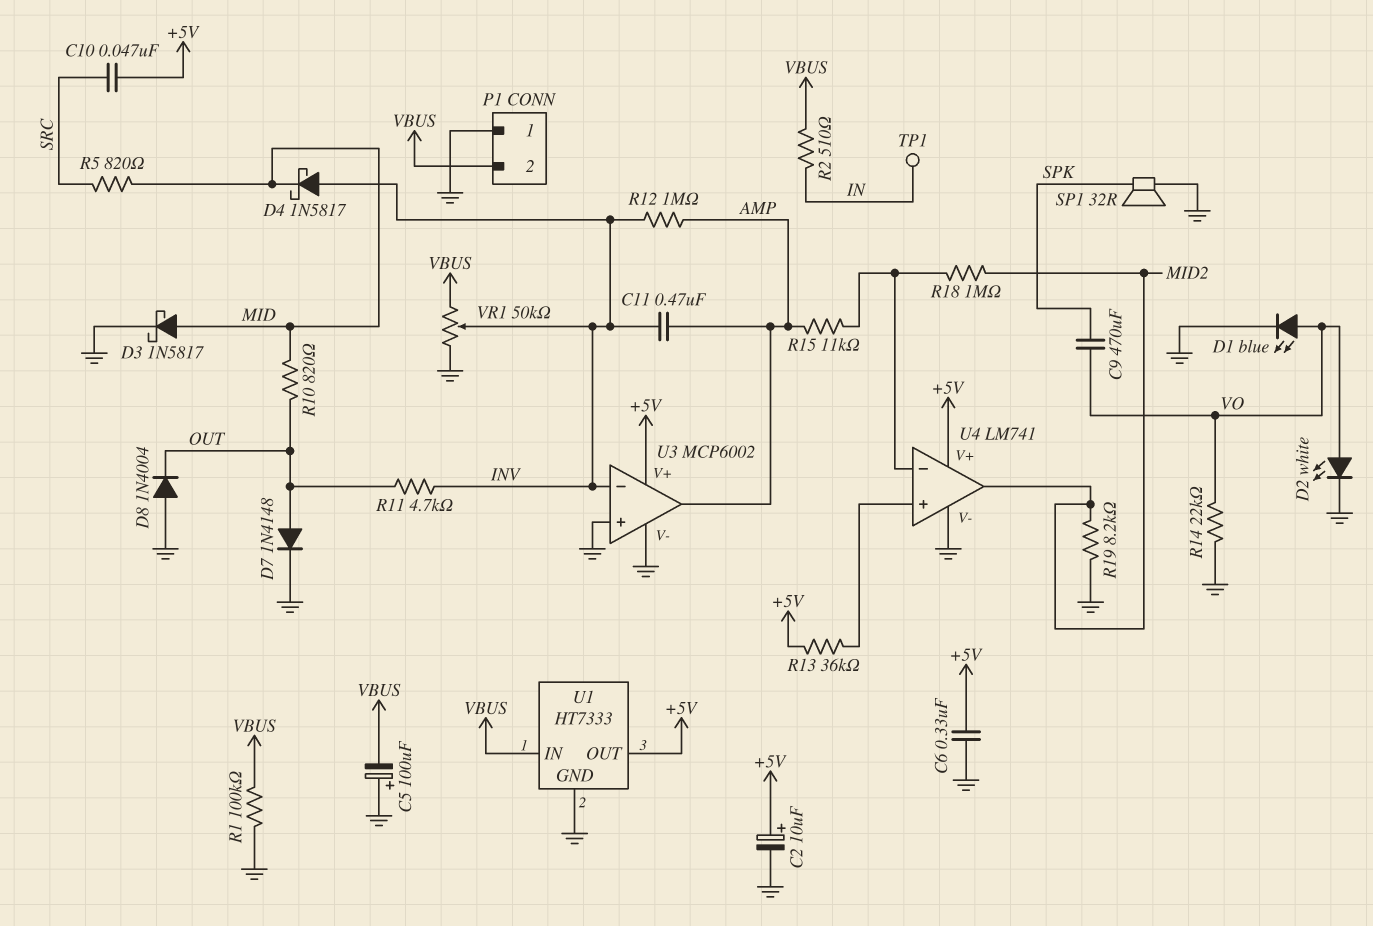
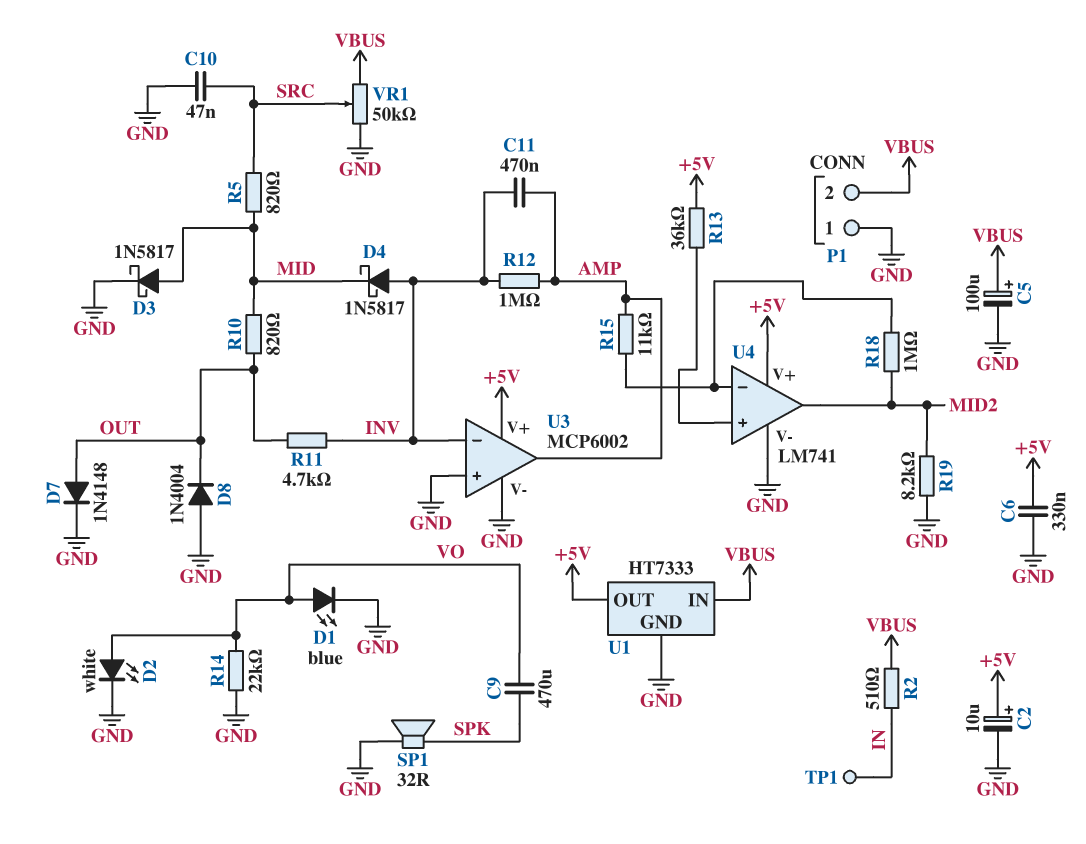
C5: 100uF (plus GND, minus VBUS) -> 100uF (plus VBUS, minus GND)
C10: 47nF (+5V, SRC) -> 47nF (GND, SRC)
R1: 100k (GND, VBUS) -> none
VR1: 50k (GND, VBUS, wiper INV) -> 50k (GND, VBUS, wiper SRC)

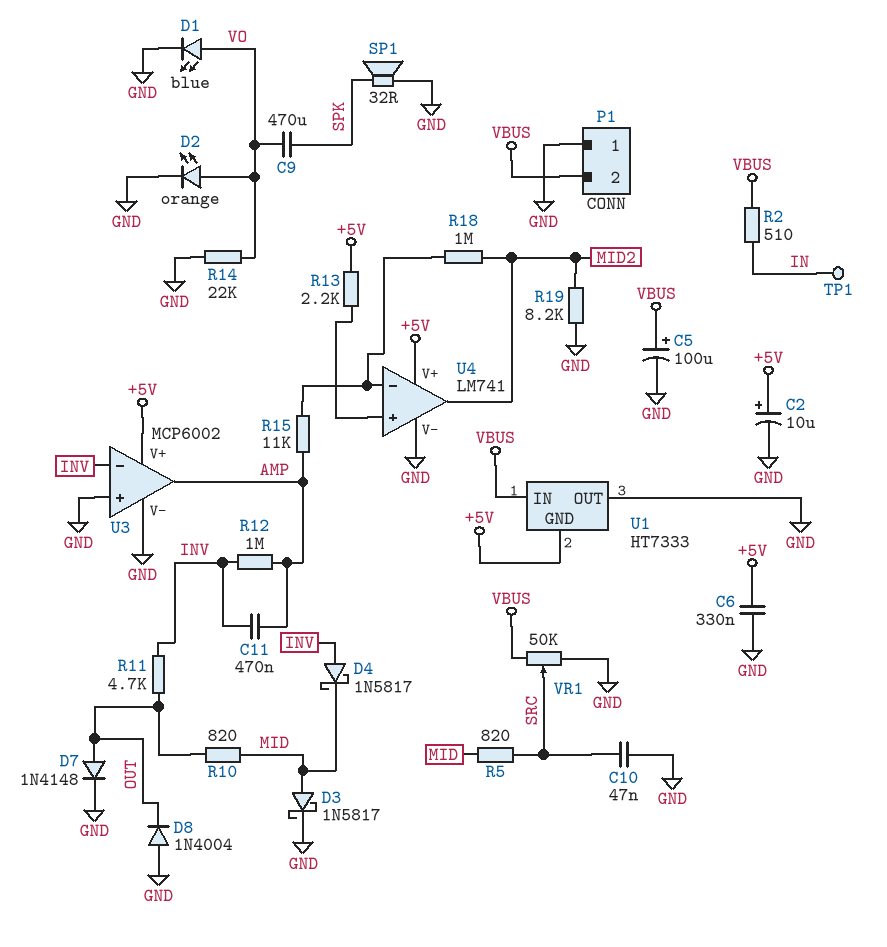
D2: LED white (A VO, K GND) -> LED orange (A VO, K GND)
R13: 36k (+5V, U4/in+) -> 2.2k (+5V, U4/in+)
U1 pin GND: GND -> +5V
U1 pin OUT: +5V -> GND

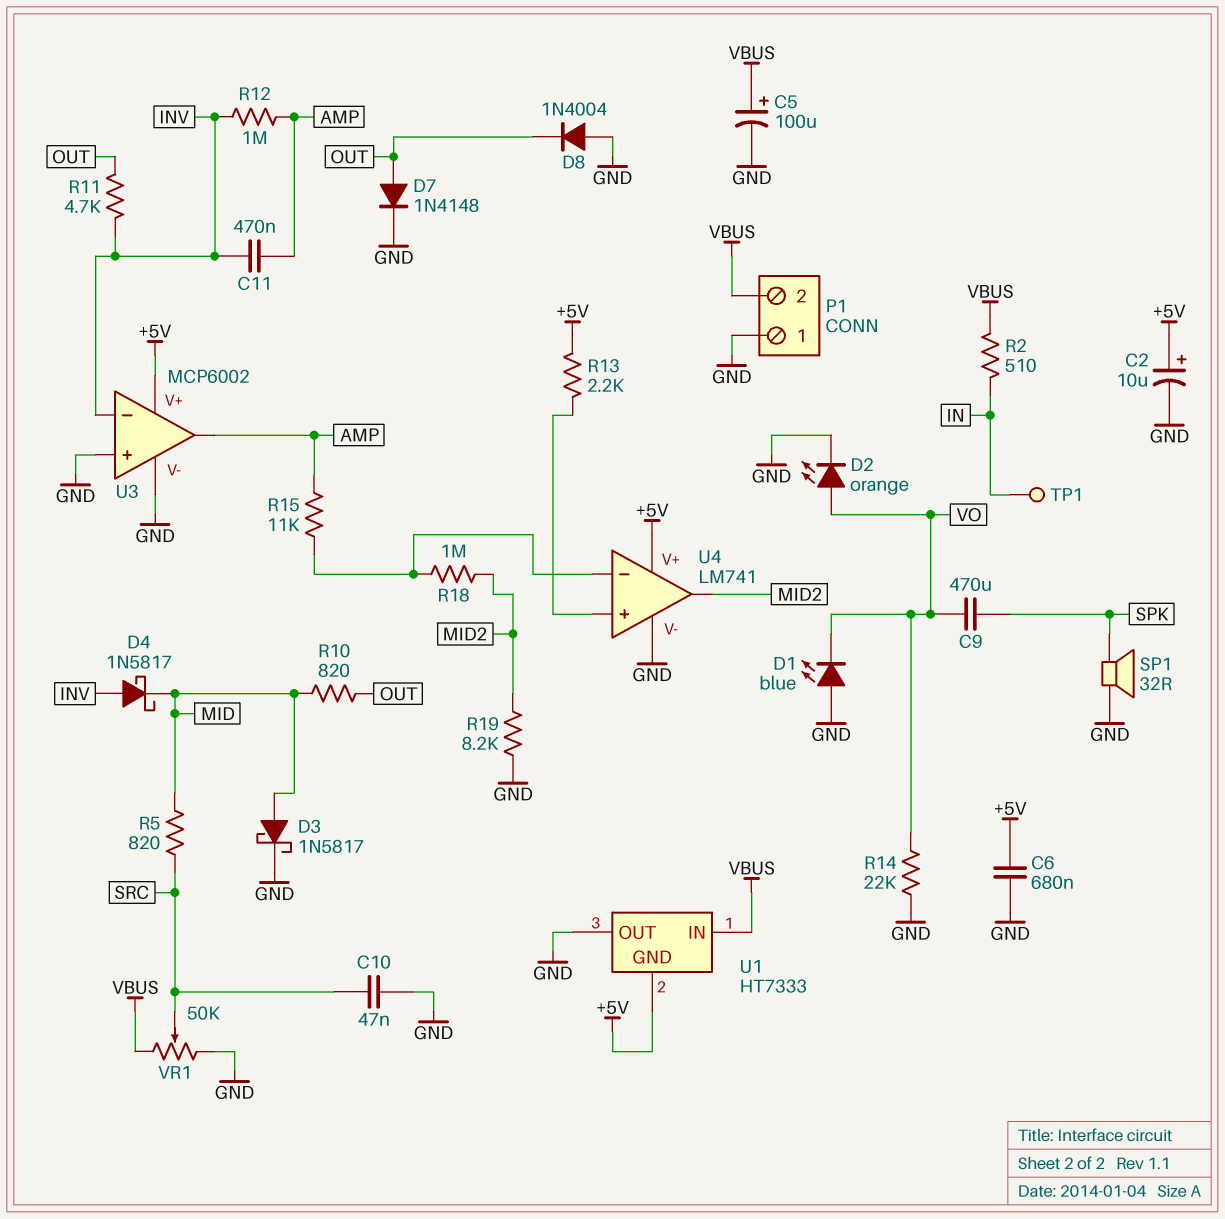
C6: 330nF (+5V, GND) -> 680nF (+5V, GND)
D1: LED blue (A VO, K GND) -> LED blue (A GND, K VO)

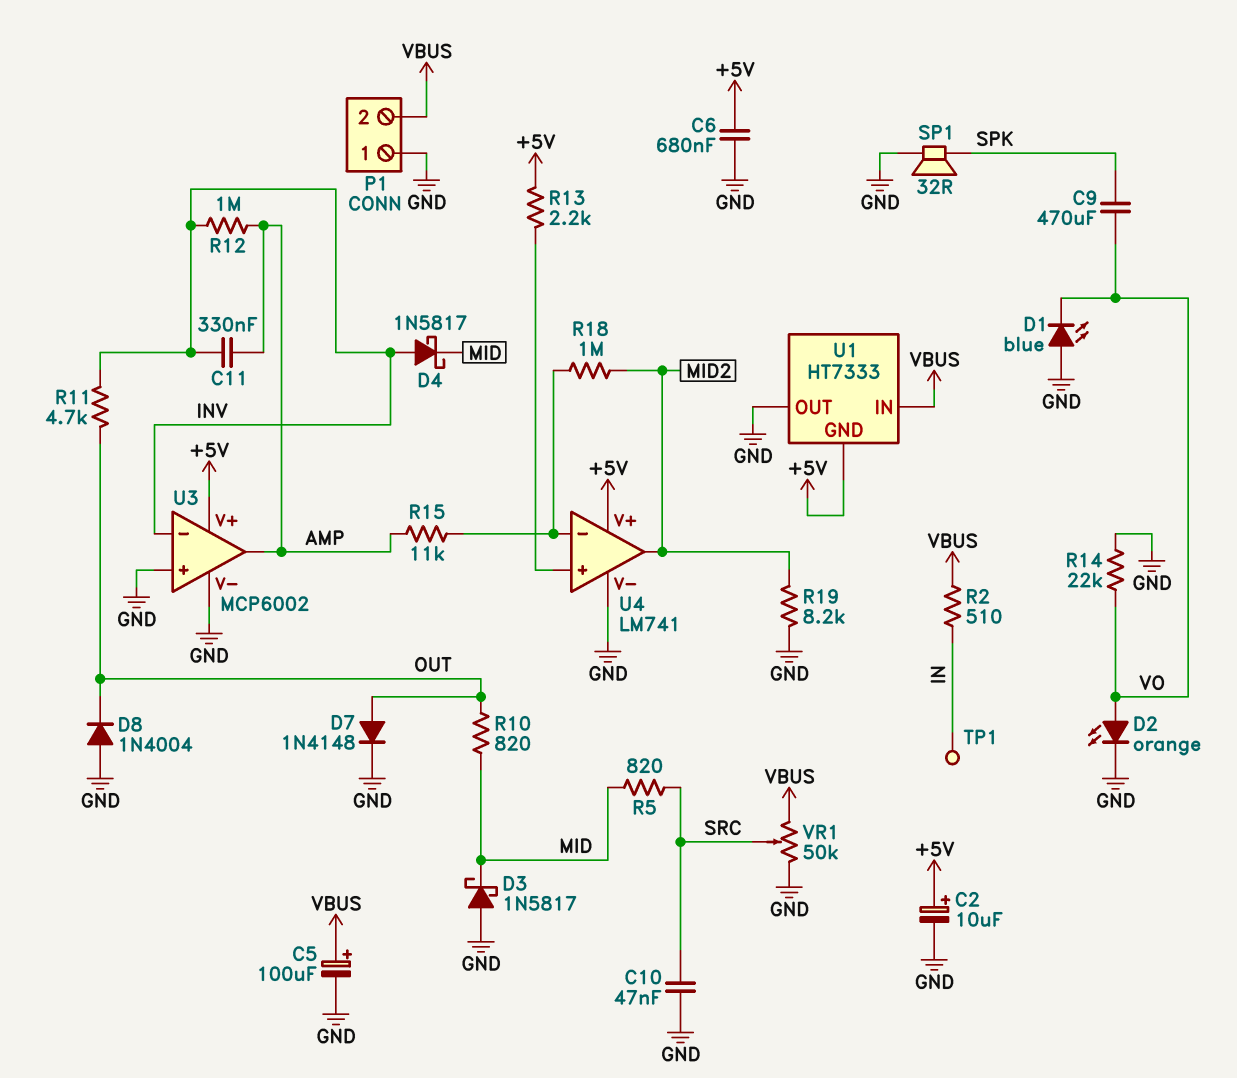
C11: 470nF (AMP, INV) -> 330nF (AMP, INV)
D3: schottky 1N5817 (A MID, K GND) -> schottky 1N5817 (A GND, K MID)

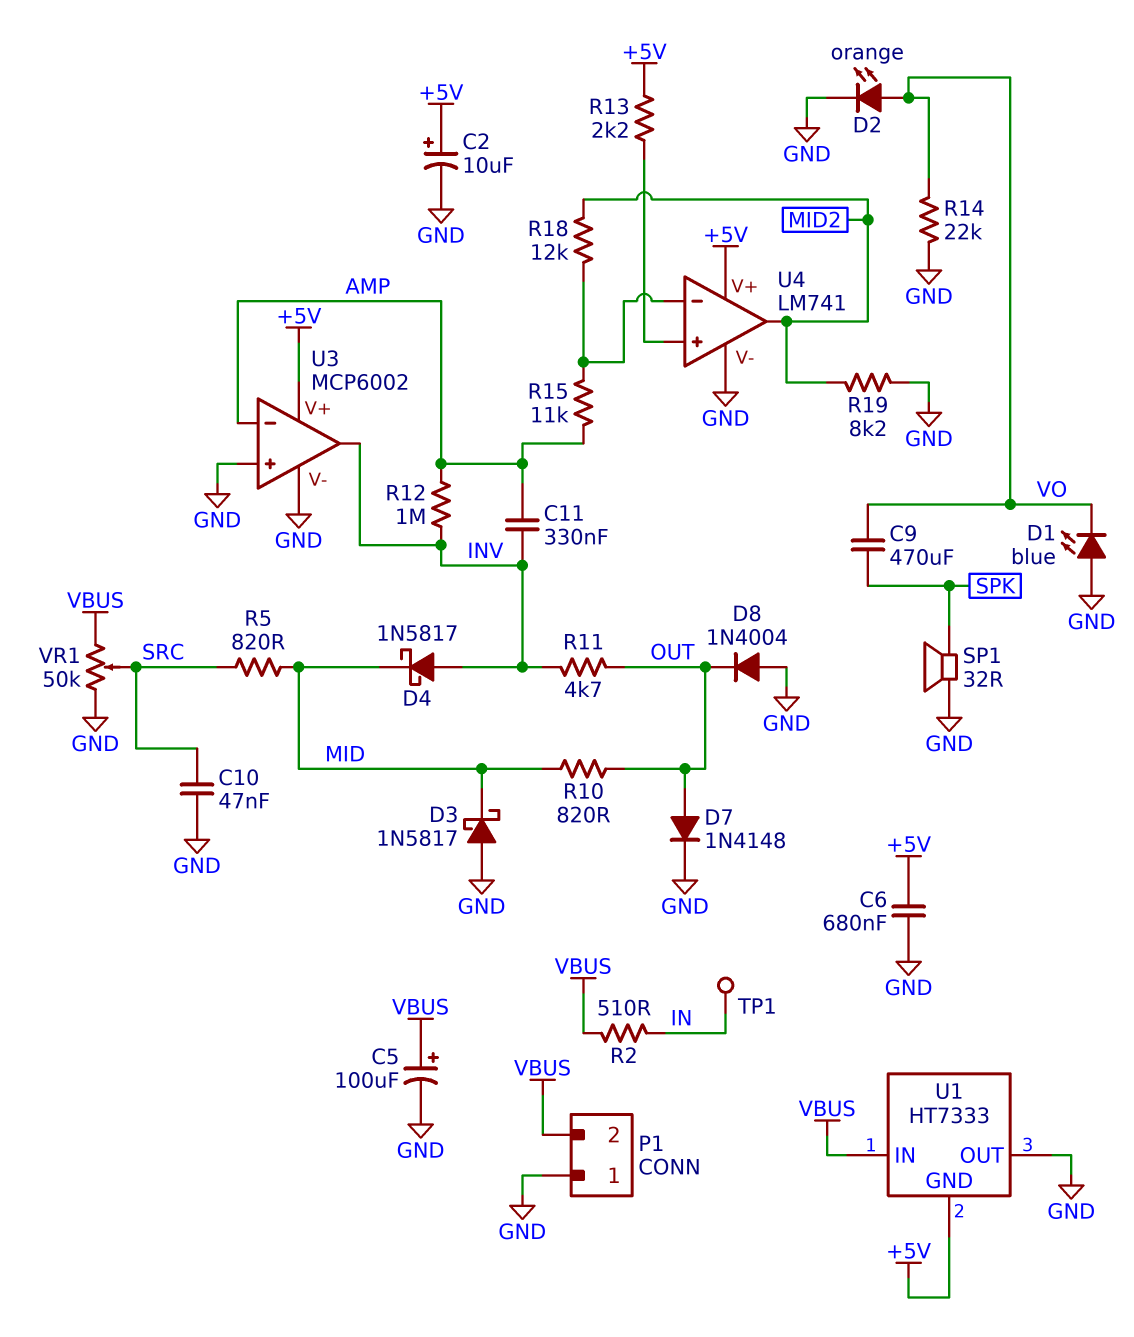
R18: 1M (MID2, U4/in-) -> 12k (MID2, U4/in-)
U3 pin in-: INV -> AMP
U3 pin out: AMP -> INV

